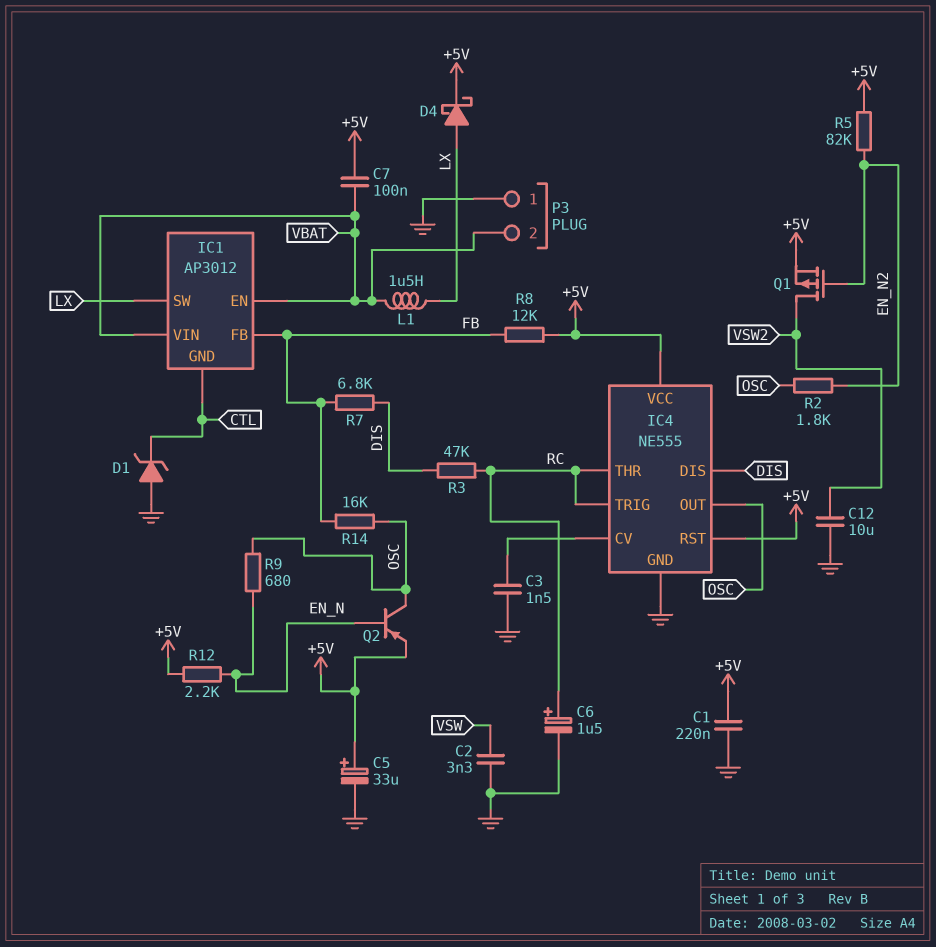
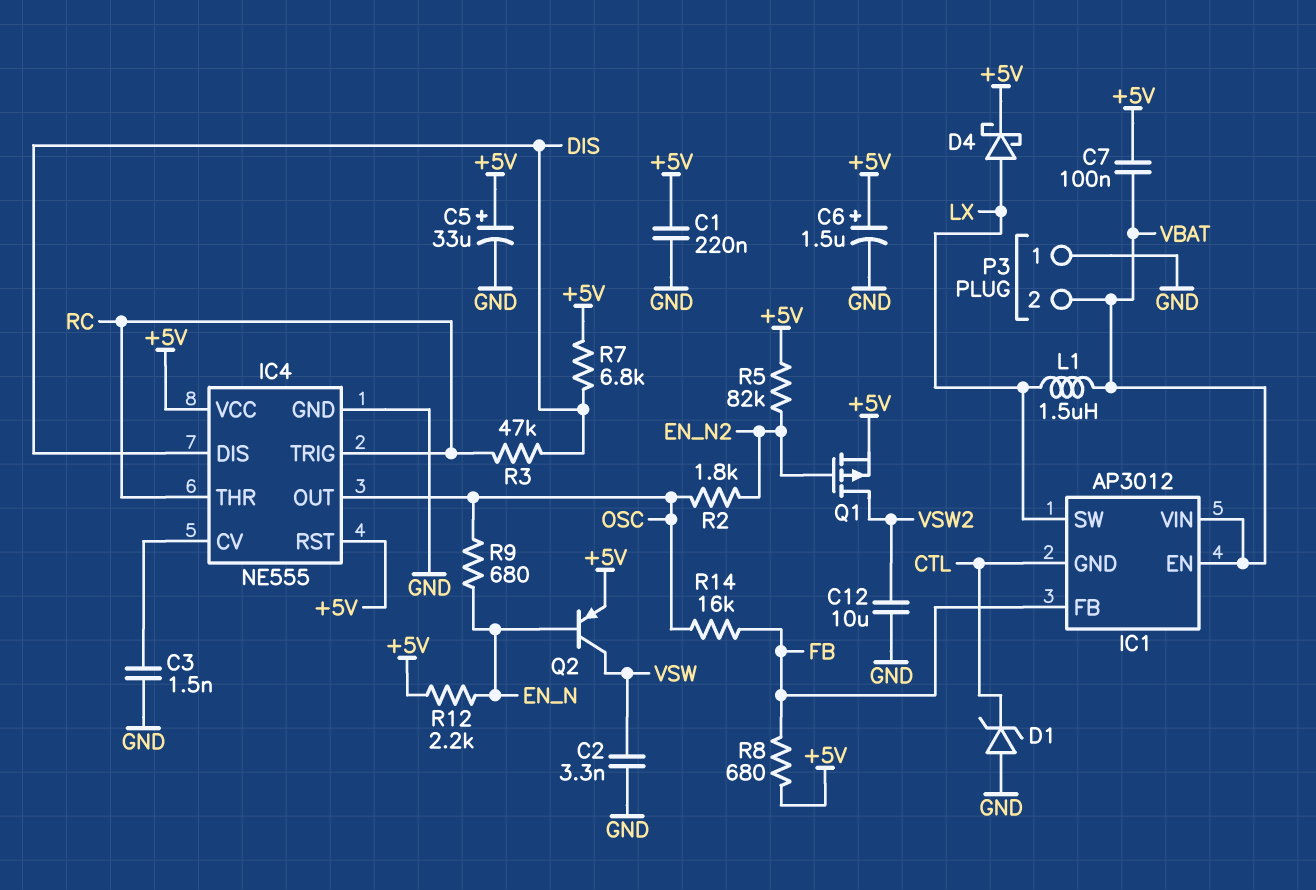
C6: 1.5uF (plus RC, minus GND) -> 1.5uF (plus +5V, minus GND)
Q2: PNP (B EN_N, C OSC, E +5V) -> PNP (B EN_N, C VSW, E +5V)
R7: 6.8k (DIS, FB) -> 6.8k (+5V, DIS)
R8: 12k (+5V, FB) -> 680 (+5V, FB)

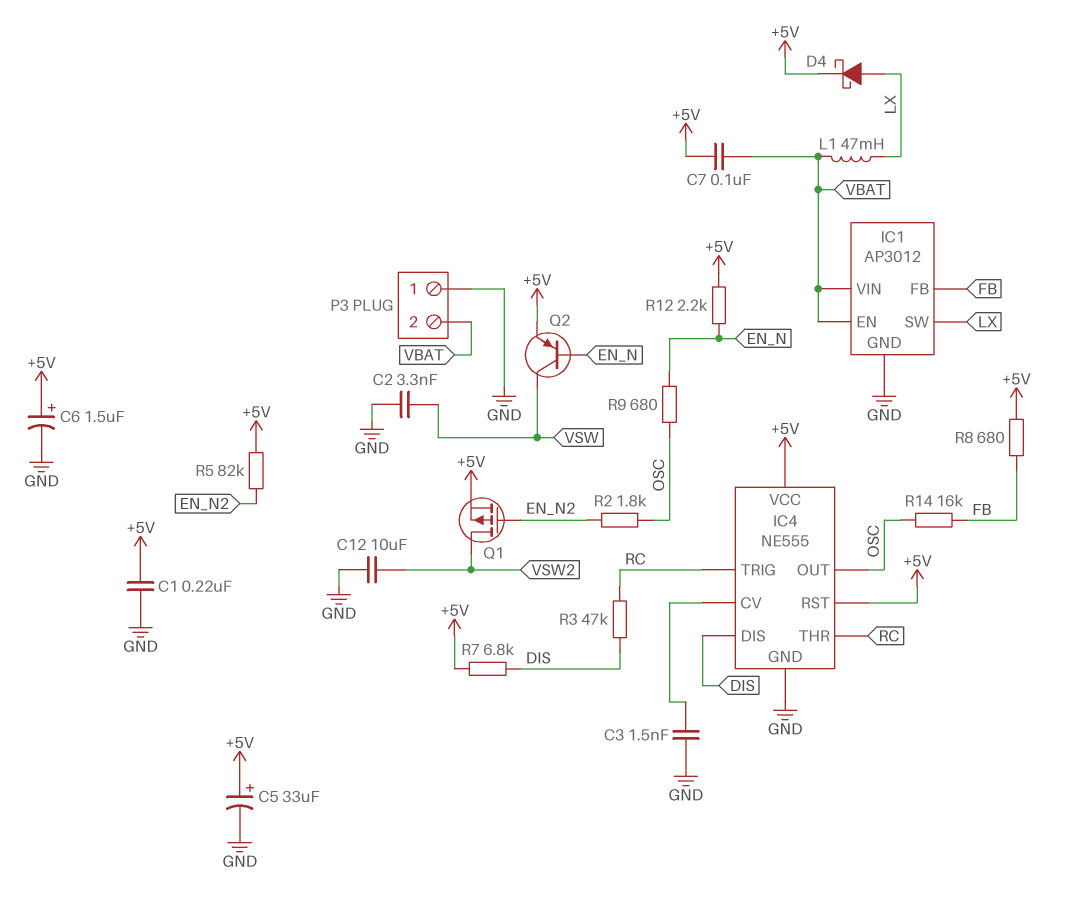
D1: zener (A GND, K CTL) -> none
IC1 pin GND: CTL -> GND
L1: 1.5uH (LX, VBAT) -> 47mH (LX, VBAT)

